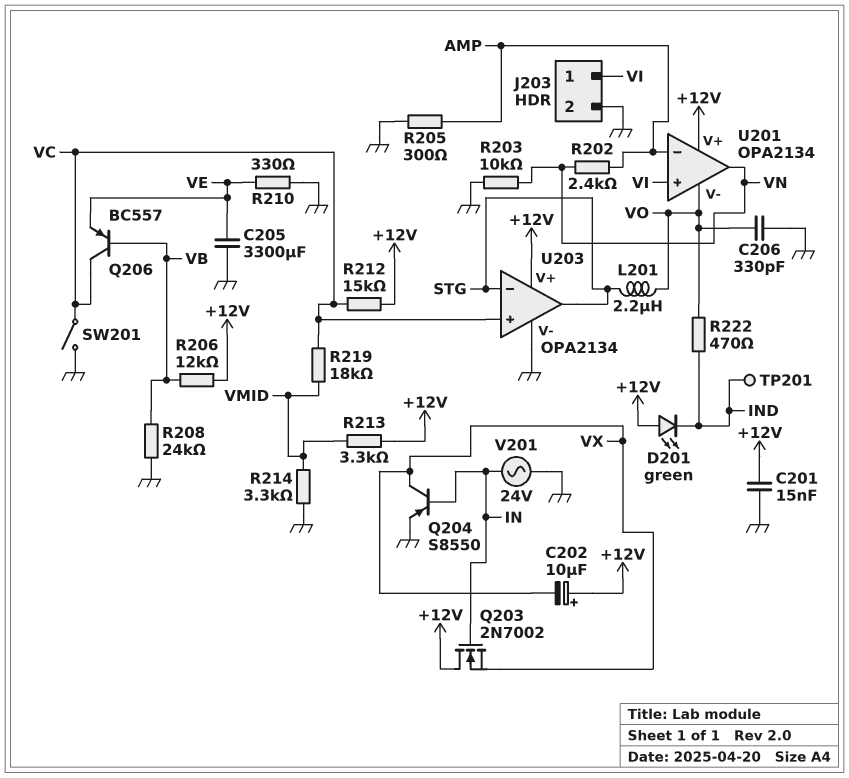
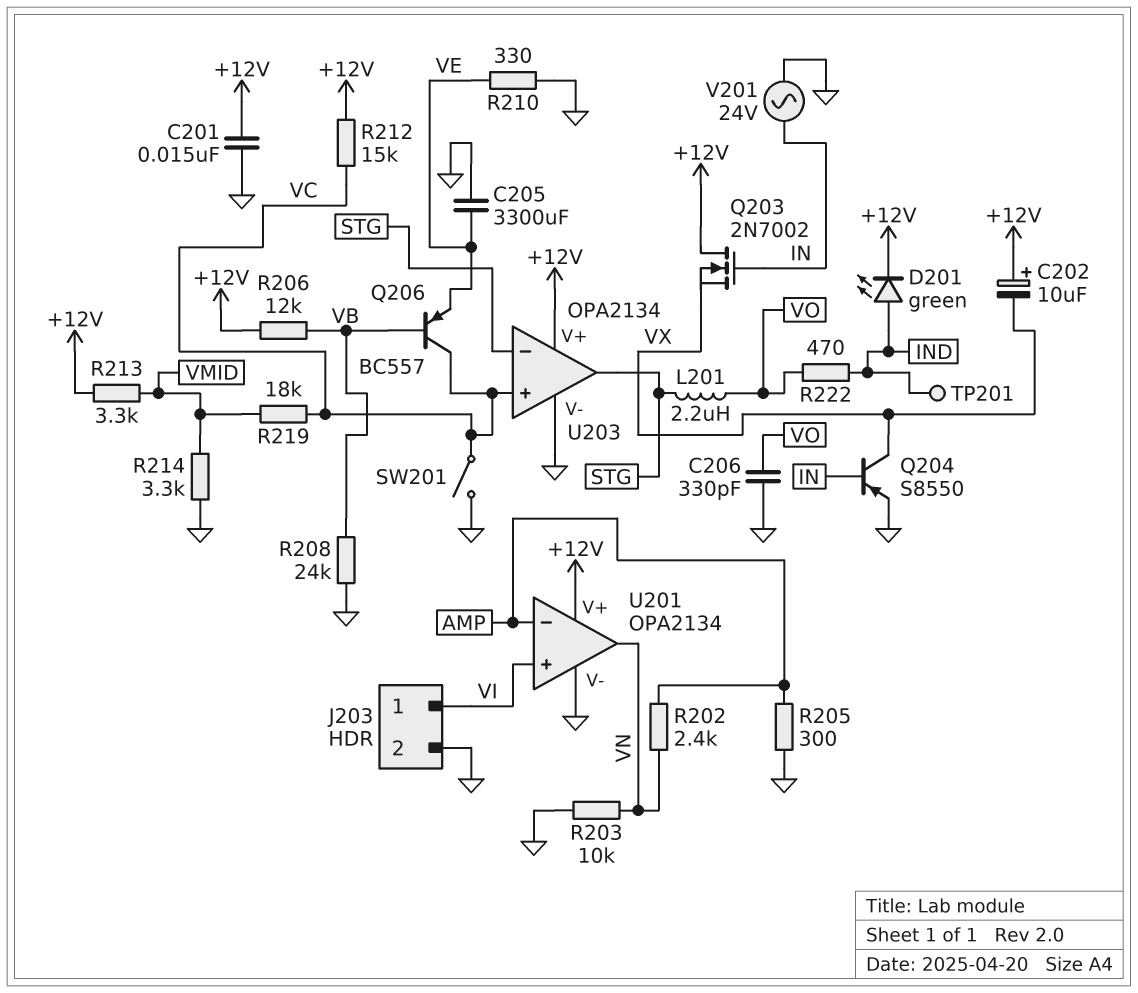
D201: LED green (A +12V, K IND) -> LED green (A IND, K +12V)
U201 pin V-: VO -> GND

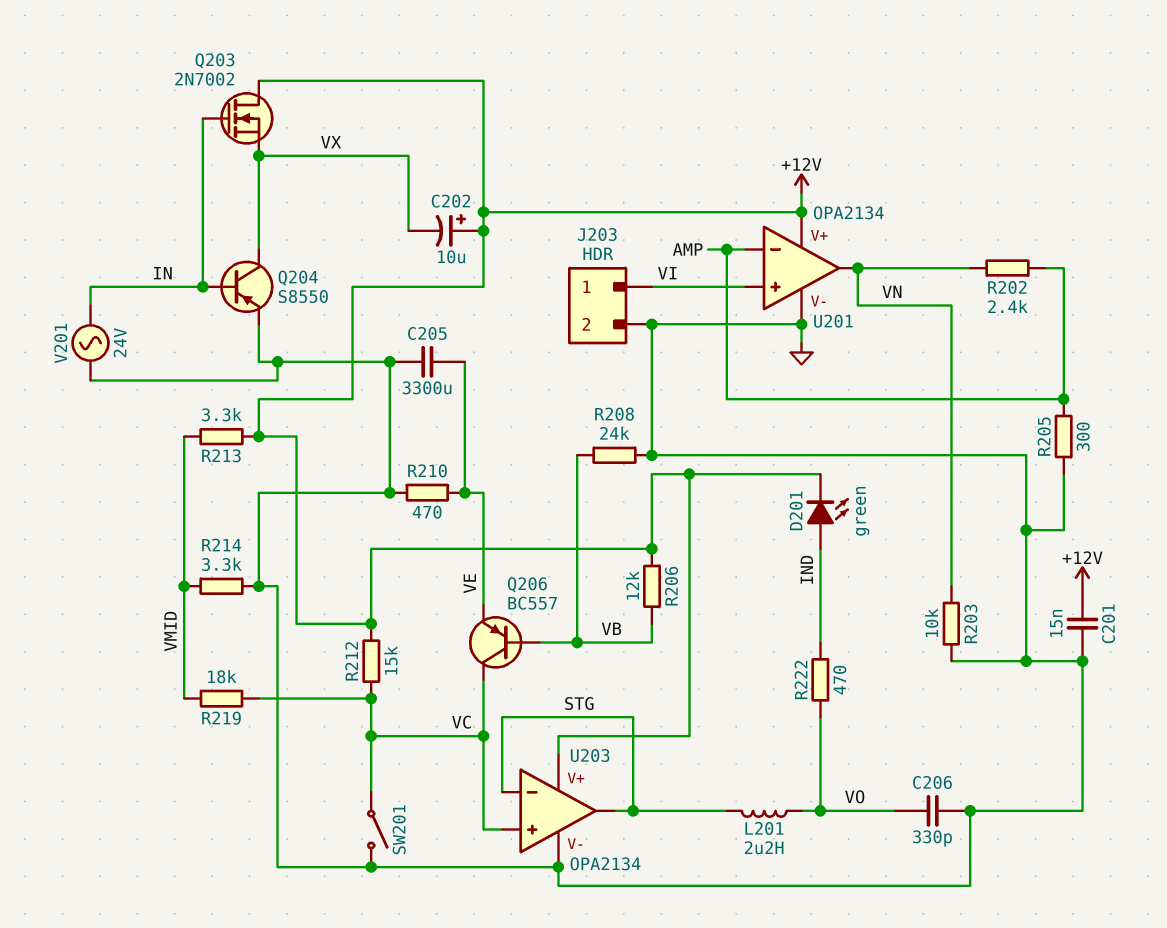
R210: 330 (GND, VE) -> 470 (GND, VE)
TP201: test point (IND) -> none

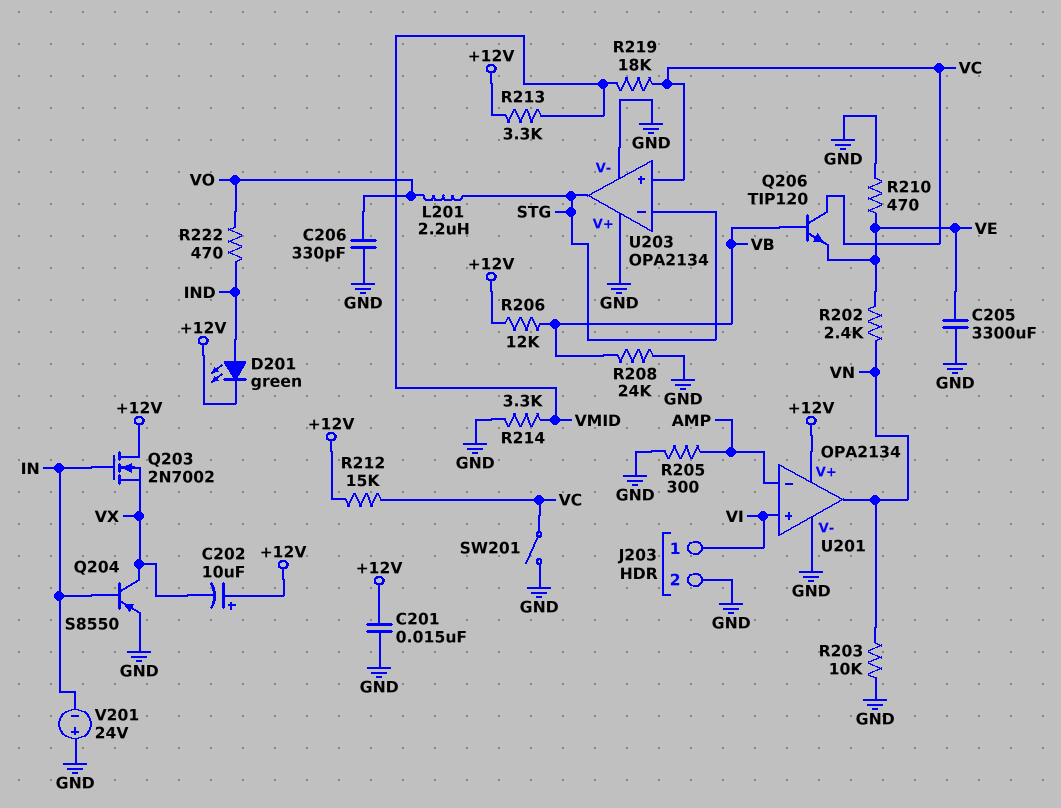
Q206: PNP BC557 (B VB, C VC, E VE) -> NPN TIP120 (B VB, C VC, E VE)
R202: 2.4k (AMP, VN) -> 2.4k (VE, VN)
U203 pin V+: +12V -> GND
V201: AC 24V (GND, IN) -> 24V (plus GND, minus IN)

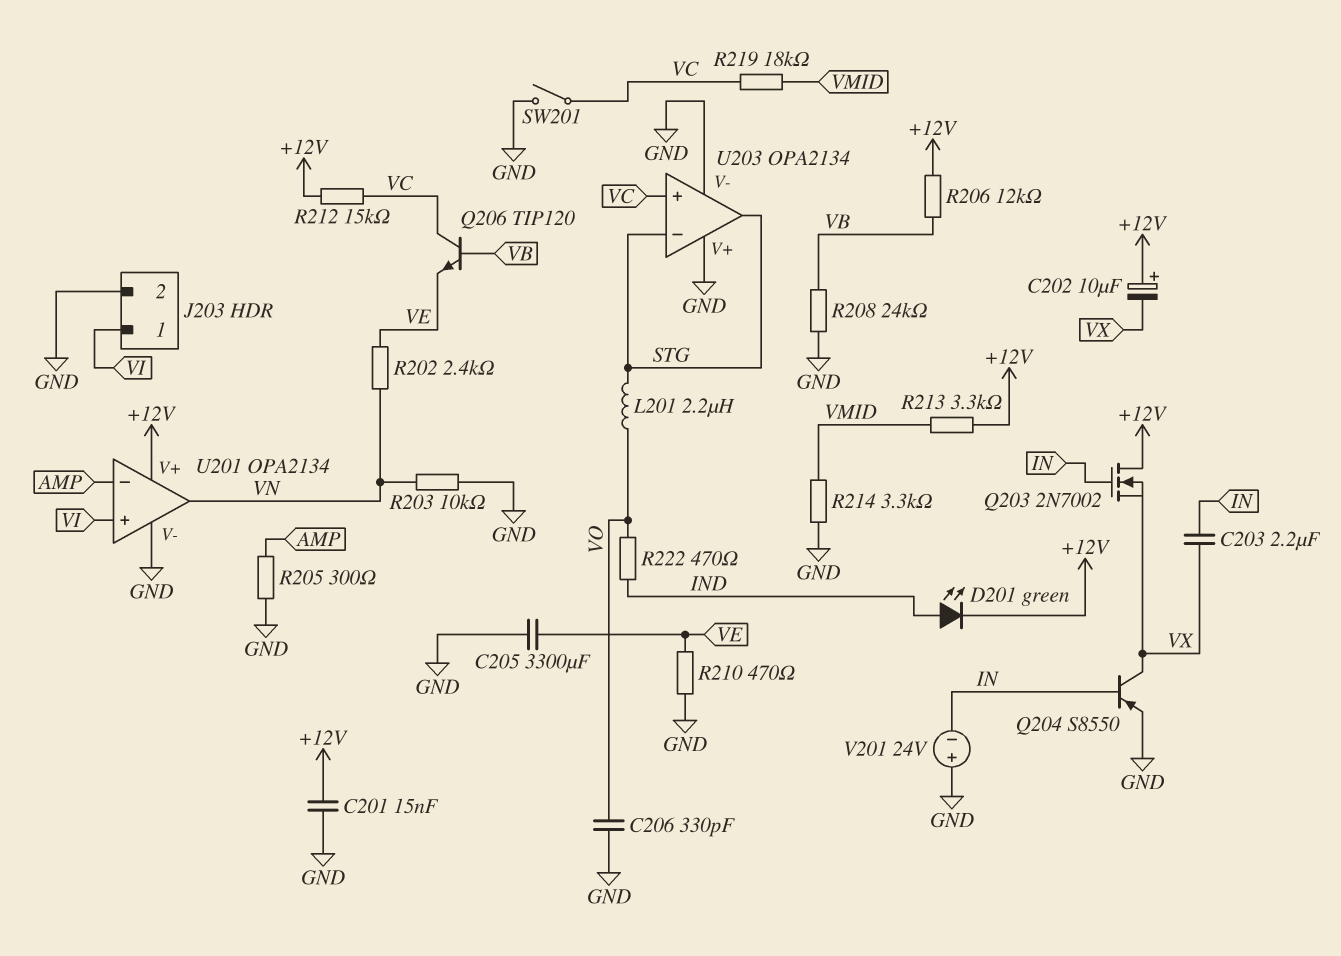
C203: none -> 2.2uF (IN, VX)

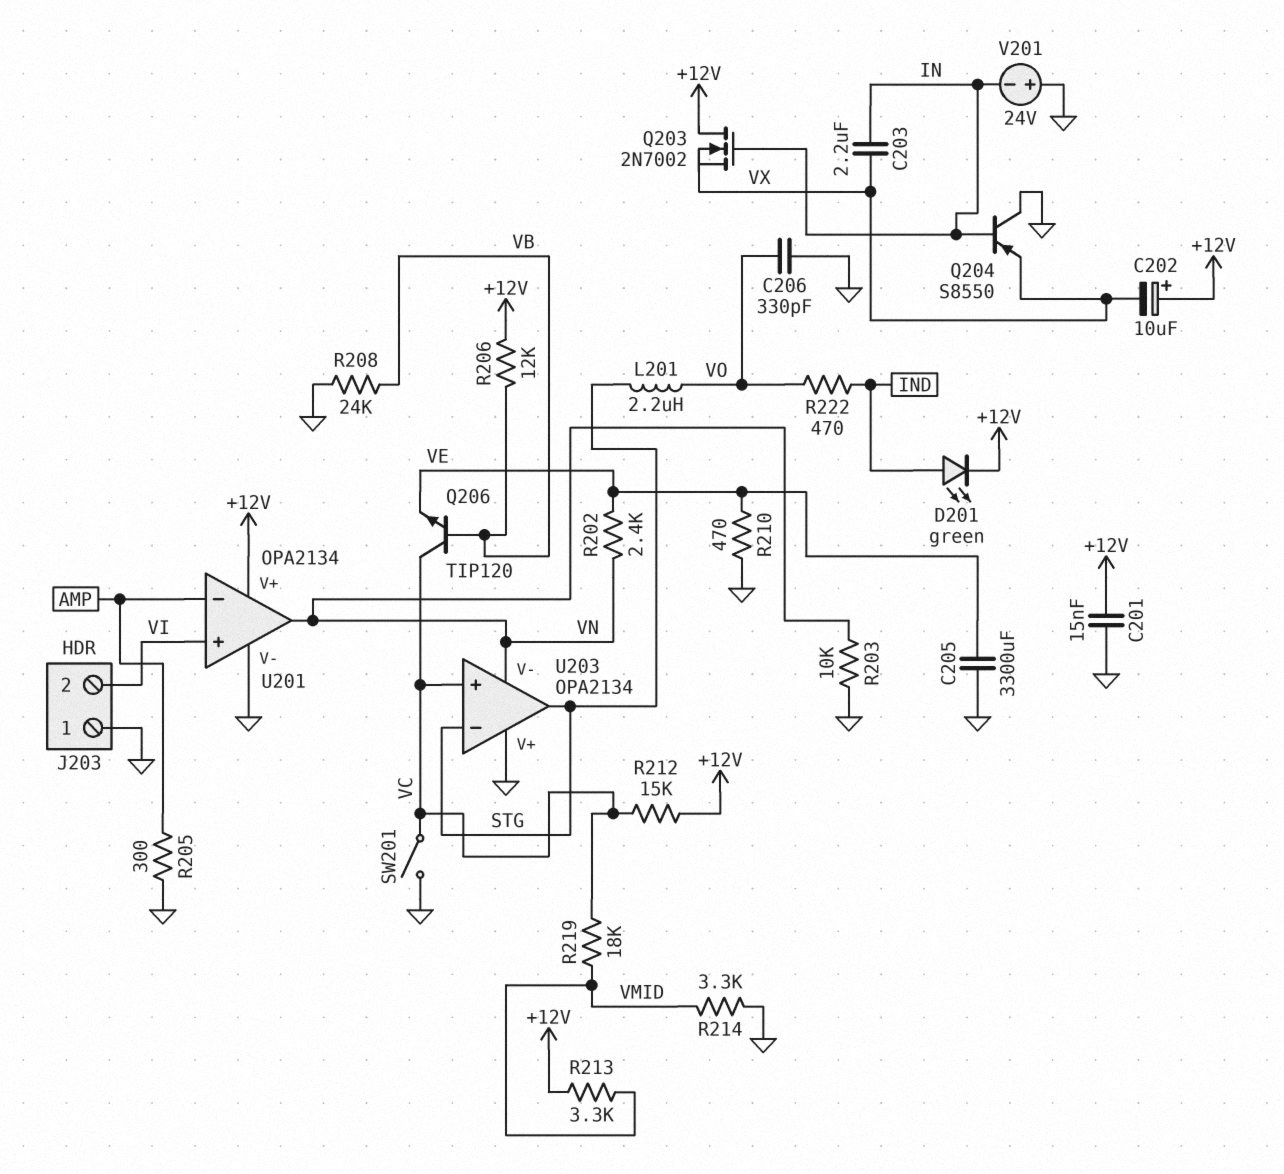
J203 pin 1: VI -> GND
J203 pin 2: GND -> VI
Q204: PNP S8550 (B IN, C VX, E GND) -> PNP S8550 (B IN, C GND, E VX)
U203 pin V-: GND -> VN

